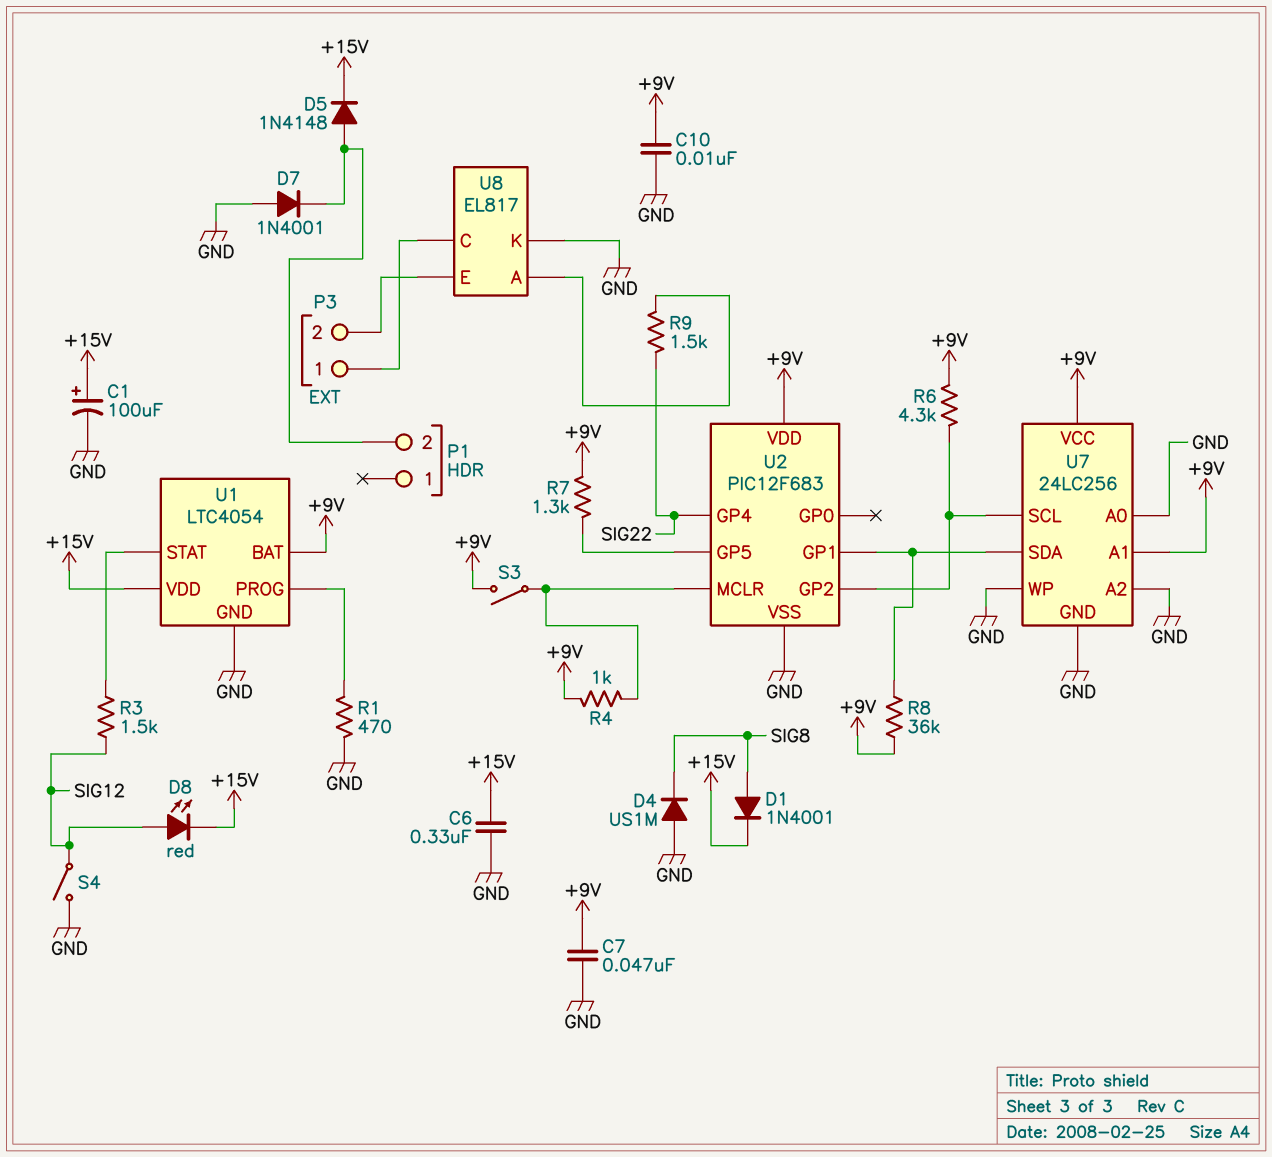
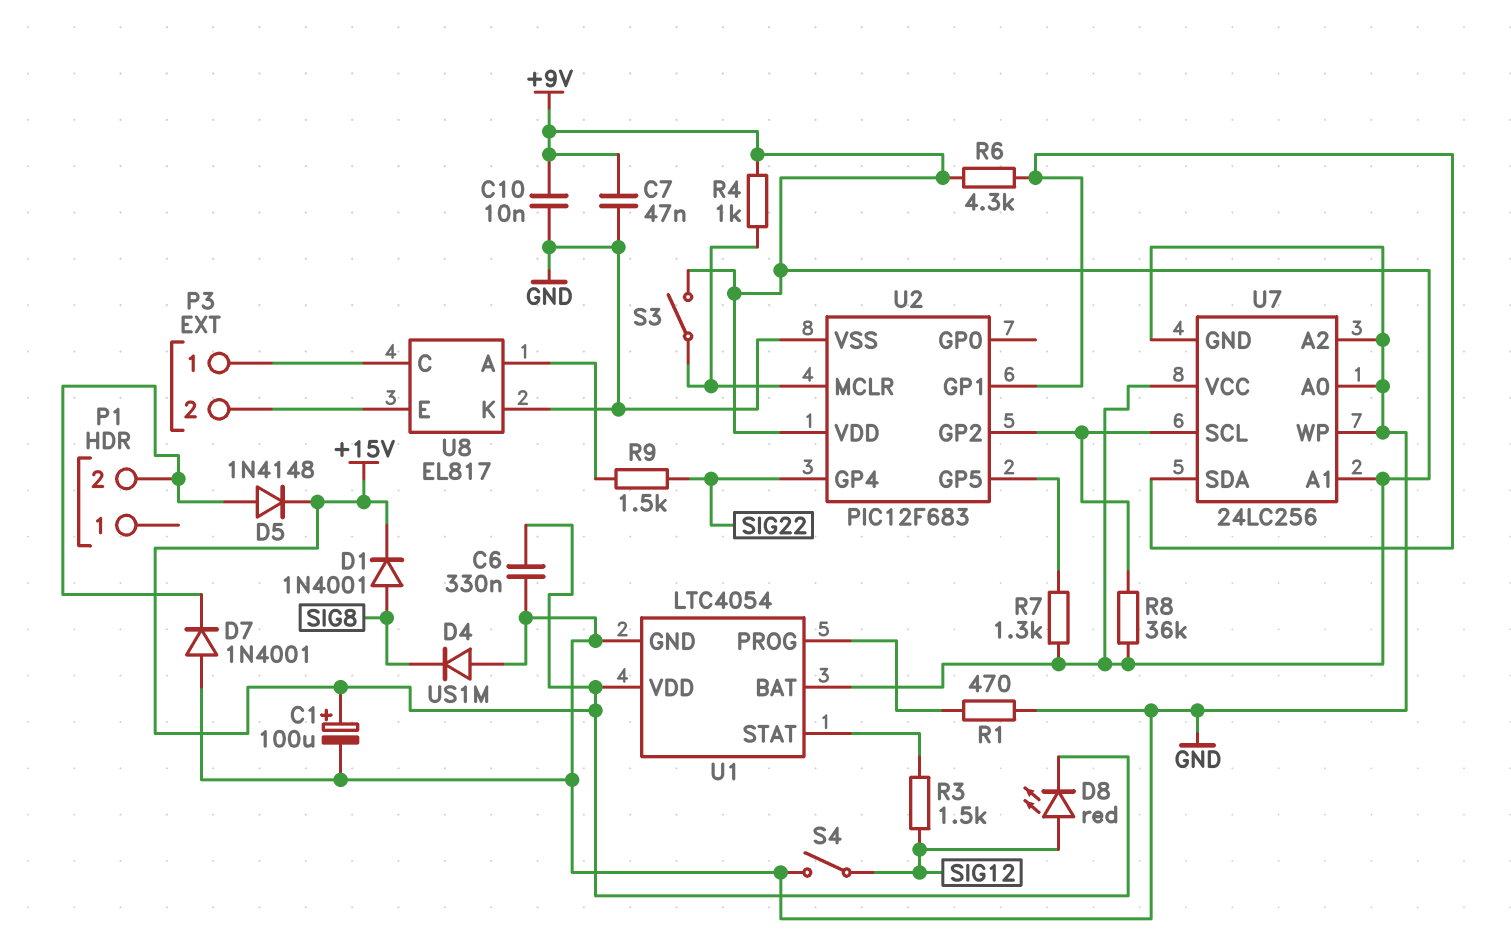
R6: 4.3k (+9V, U2/GP2) -> 4.3k (+9V, U2/GP1)
R8: 36k (+9V, U2/GP1) -> 36k (+9V, U2/GP2)

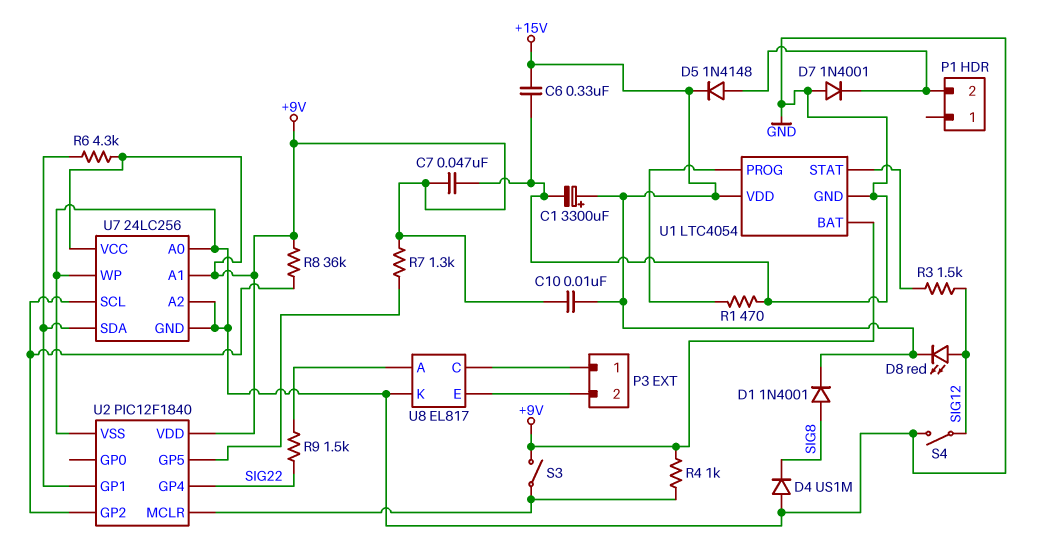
C1: 100uF (plus +15V, minus GND) -> 3300uF (plus +15V, minus GND)
C10: 10nF (+9V, GND) -> 10nF (+9V, +15V)
U2: PIC12F683 -> PIC12F1840

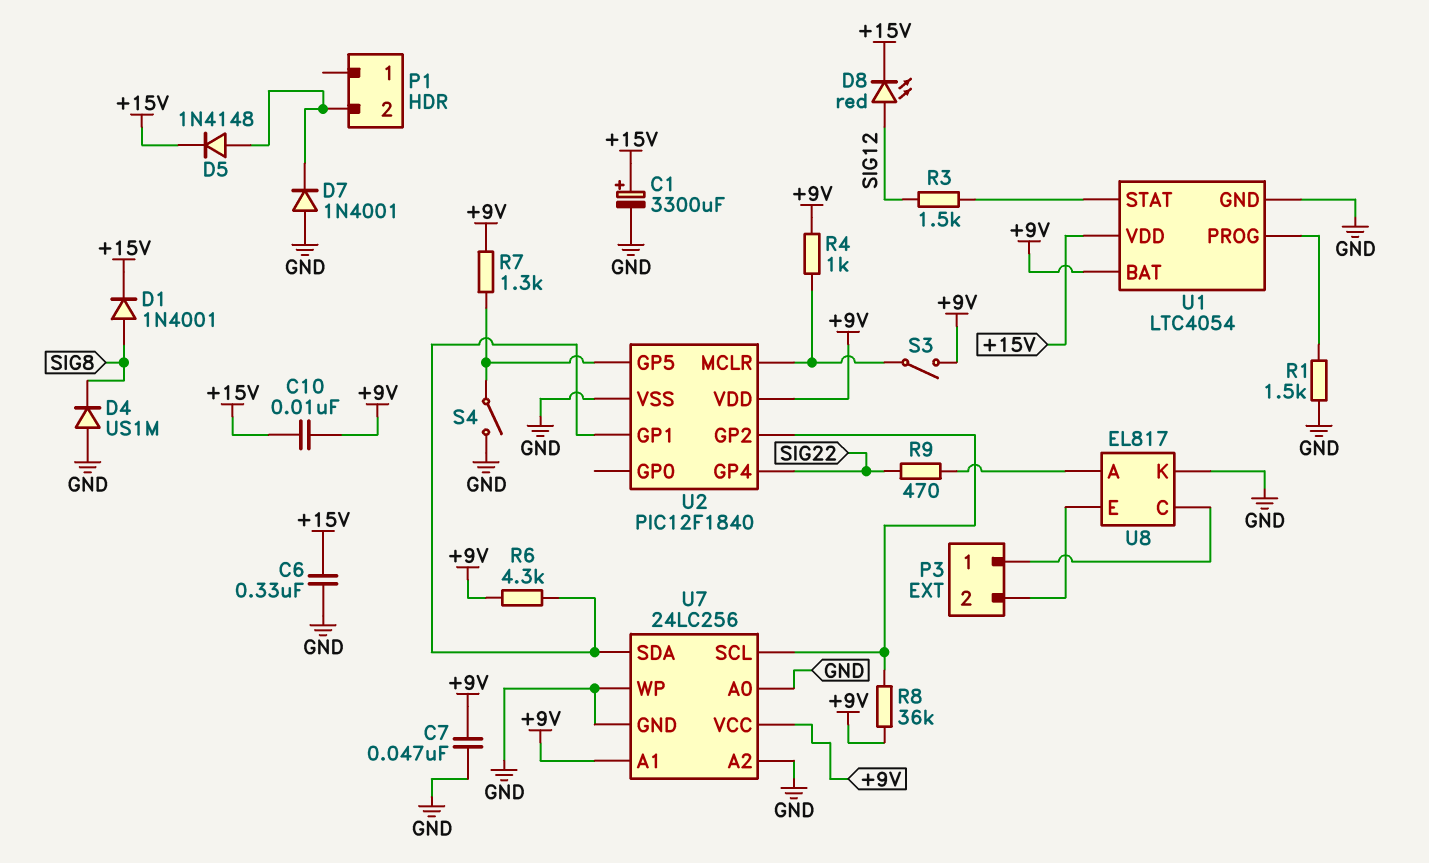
R1: 470 (GND, U1/PROG) -> 1.5k (GND, U1/PROG)
R9: 1.5k (SIG22, U8/A) -> 470 (SIG22, U8/A)
S4: switch (GND, SIG12) -> switch (GND, U2/GP5)

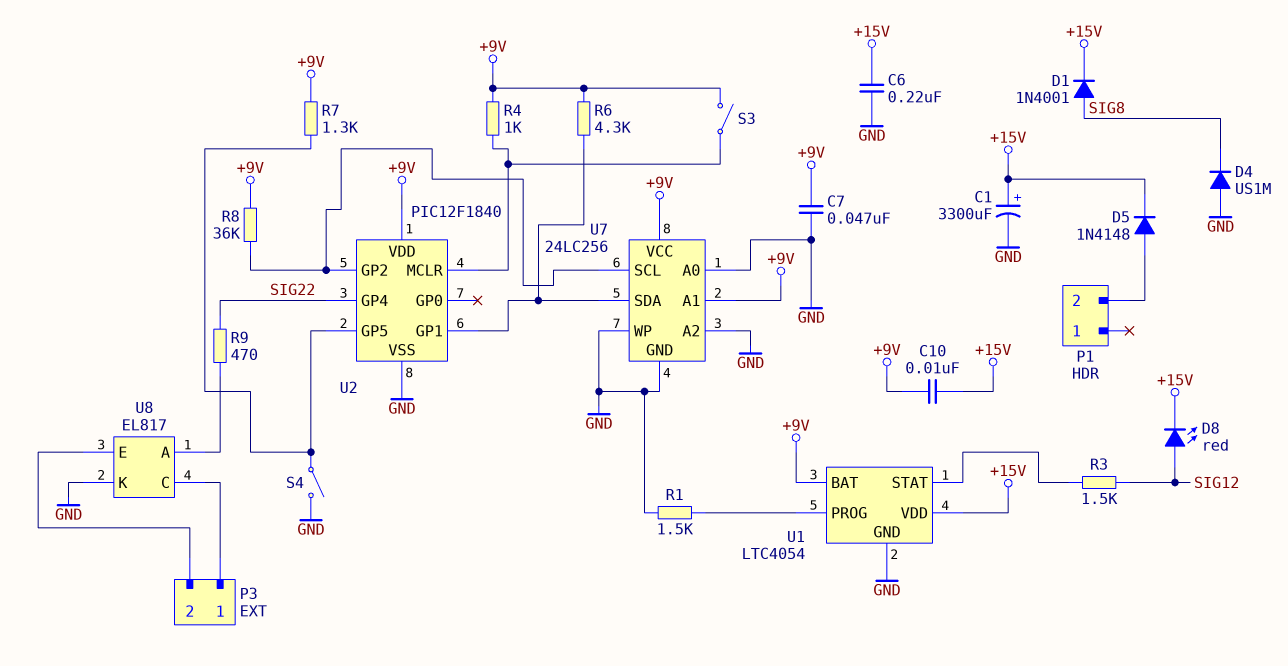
C6: 330nF (+15V, GND) -> 220nF (+15V, GND)
D7: diode 1N4001 (A GND, K P1/2) -> none

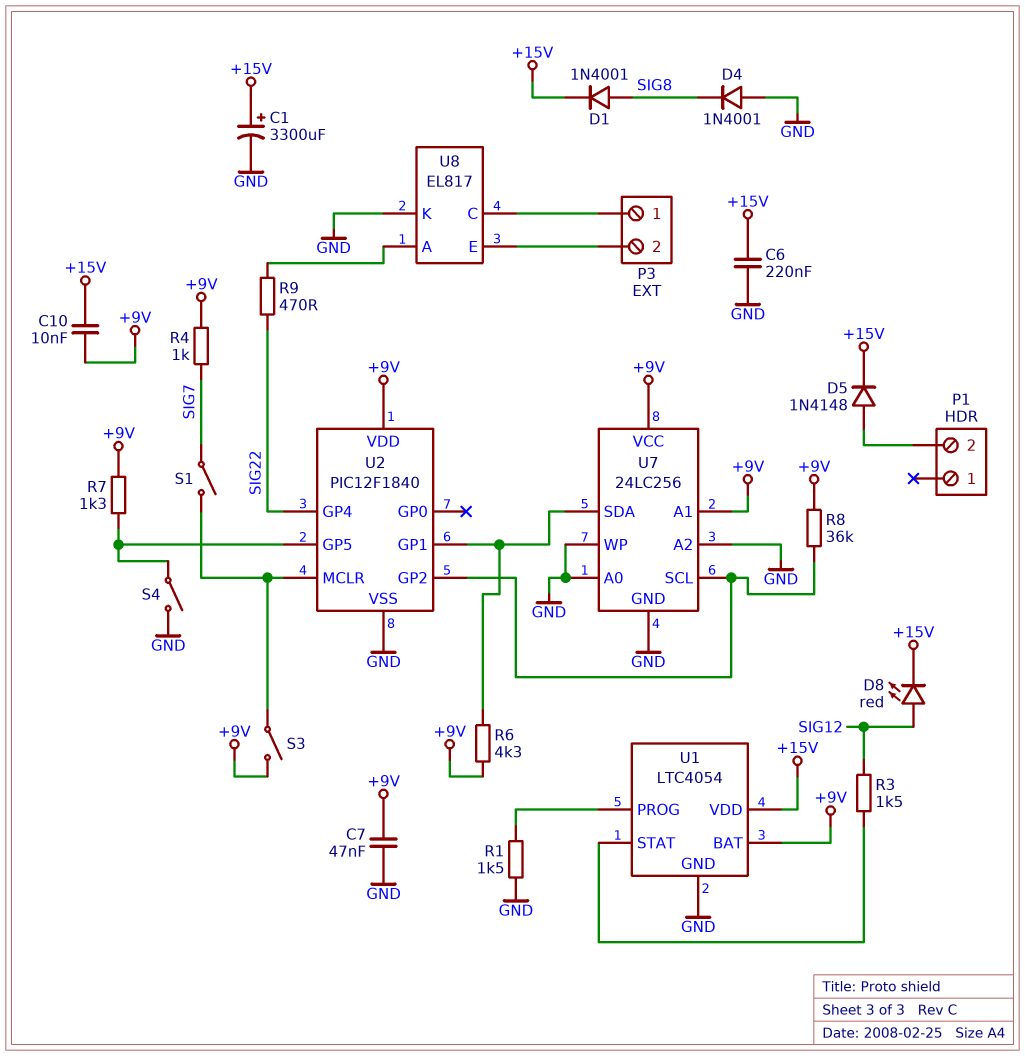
D4: diode US1M (A GND, K SIG8) -> diode 1N4001 (A GND, K SIG8)
R4: 1k (+9V, U2/MCLR) -> 1k (+9V, SIG7)
S1: none -> switch (SIG7, U2/MCLR)

